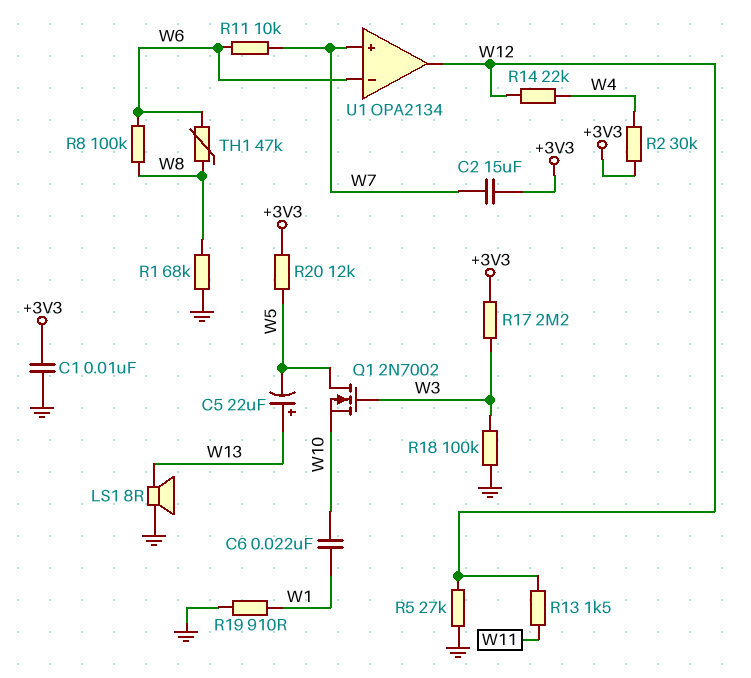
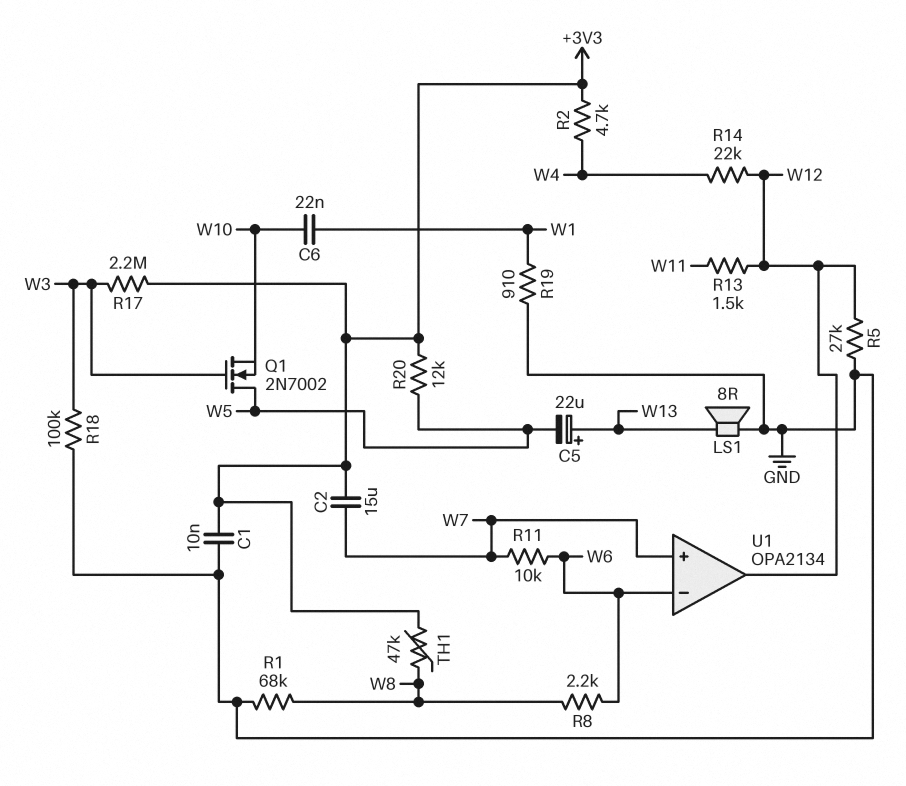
R2: 30k (+3V3, W4) -> 4.7k (+3V3, W4)
R8: 100k (W6, W8) -> 2.2k (W6, W8)
TH1: 47k (W6, W8) -> 47k (+3V3, W8)

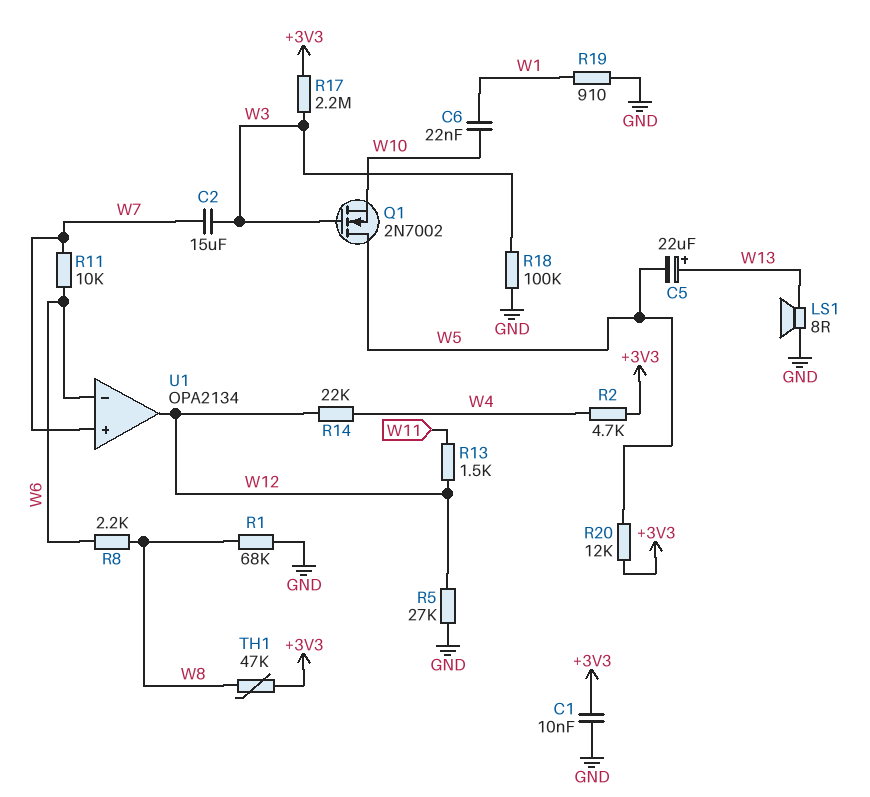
C2: 15uF (+3V3, W7) -> 15uF (W3, W7)

